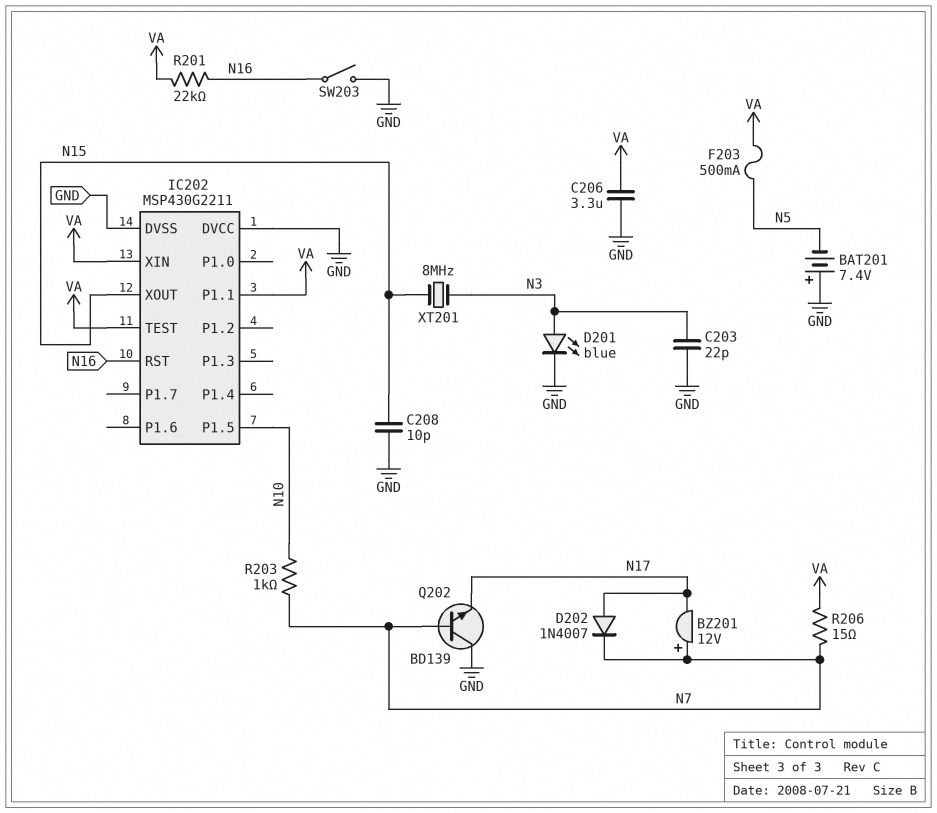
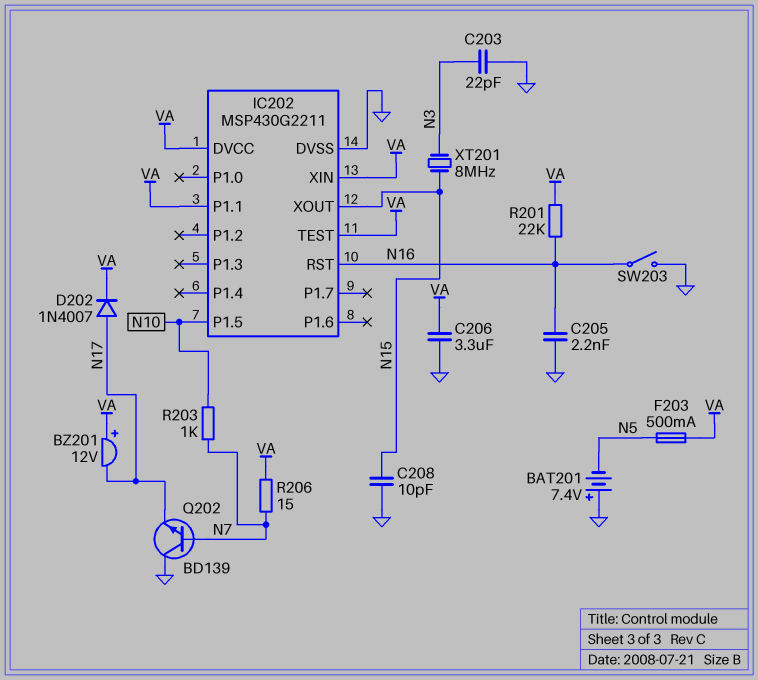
BZ201: buzzer 12V (plus N7, minus N17) -> buzzer 12V (plus VA, minus N17)
C205: none -> 2.2nF (GND, N16)
D201: LED blue (A N3, K GND) -> none
D202: diode 1N4007 (A N17, K N7) -> diode 1N4007 (A N17, K VA)
IC202 pin DVCC: GND -> VA

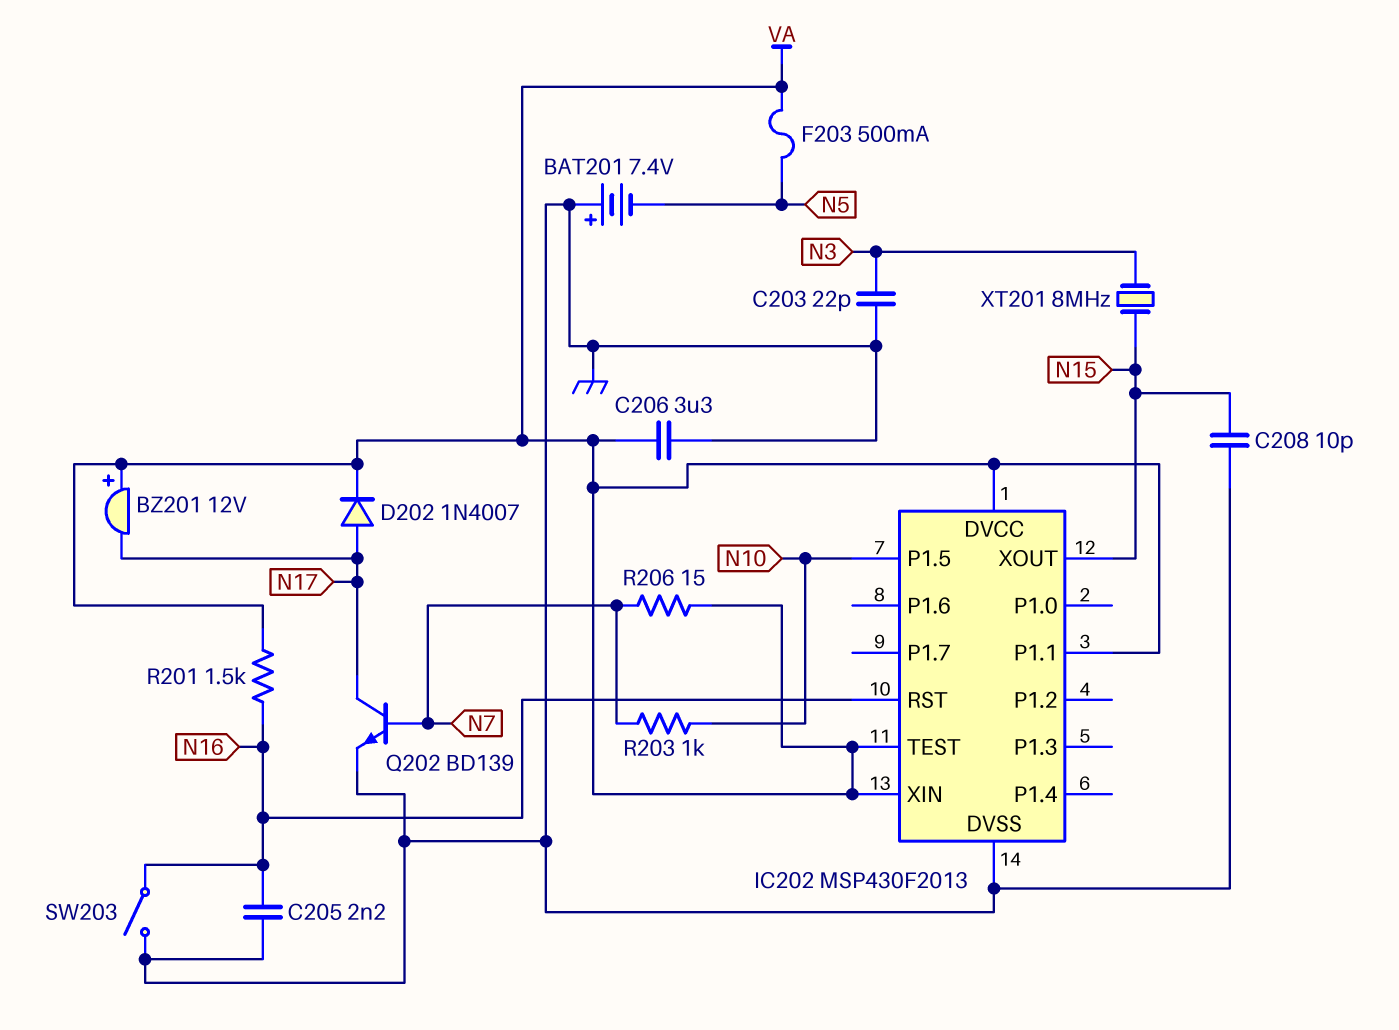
IC202: MSP430G2211 -> MSP430F2013
Q202: NPN BD139 (B N7, C GND, E N17) -> NPN BD139 (B N7, C N17, E GND)
R201: 22k (N16, VA) -> 1.5k (N16, VA)

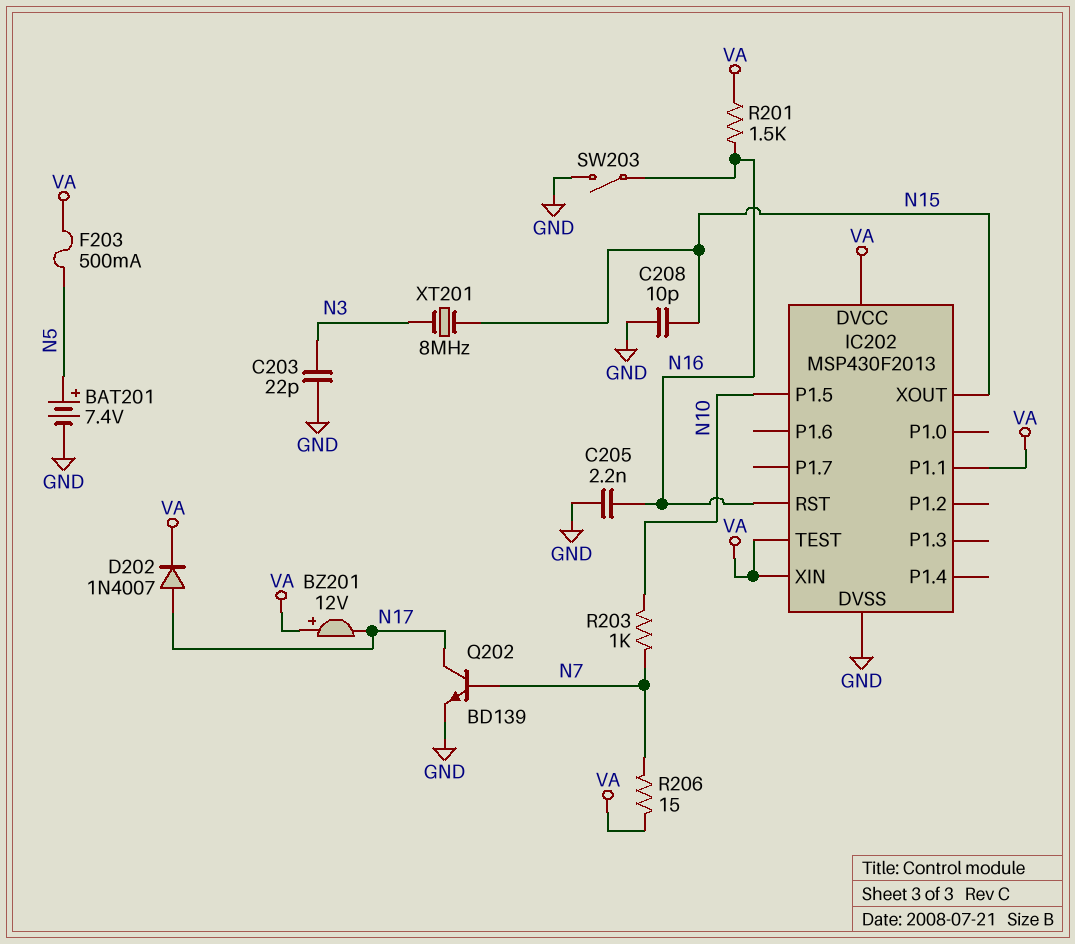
BAT201: 7.4V (plus GND, minus N5) -> 7.4V (plus N5, minus GND)
C206: 3.3uF (GND, VA) -> none

